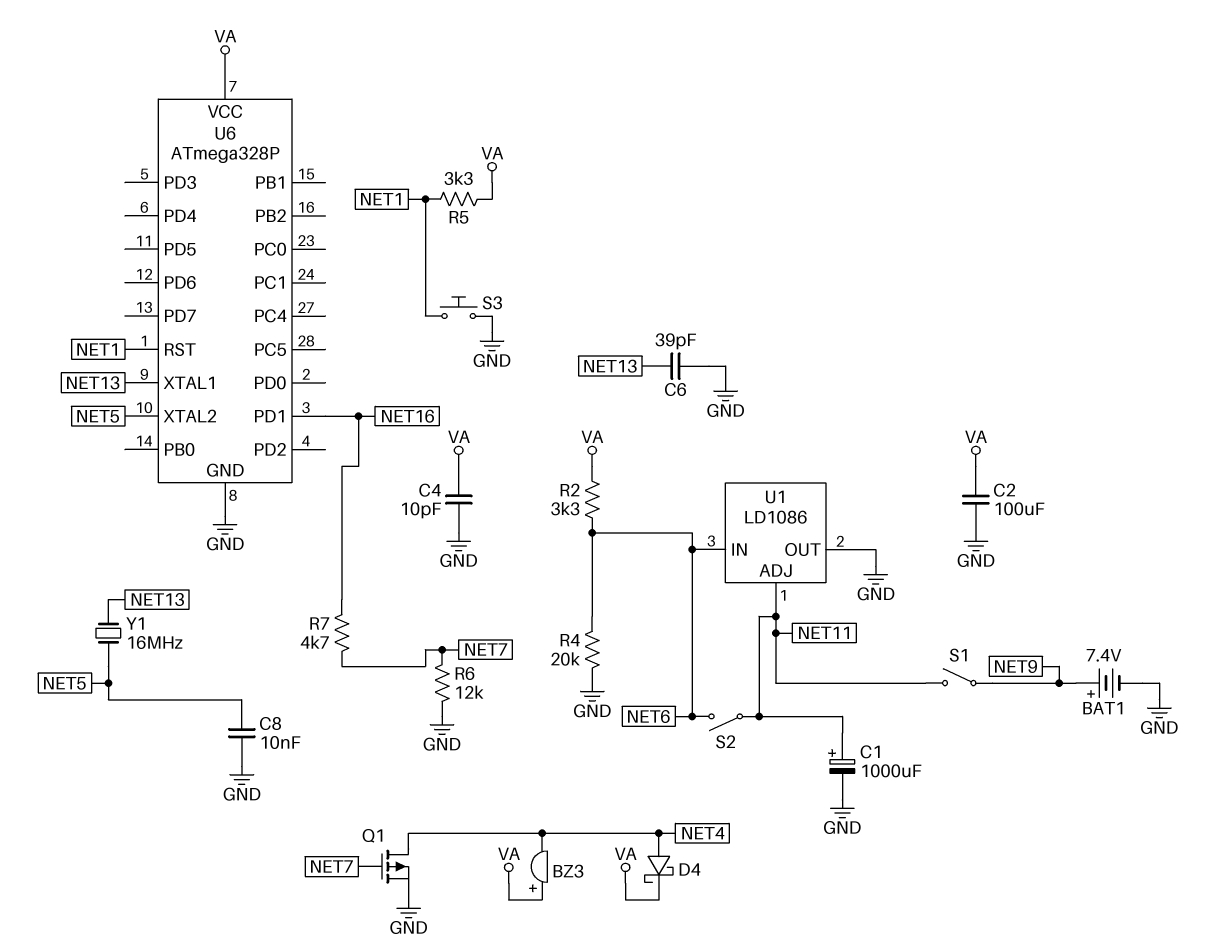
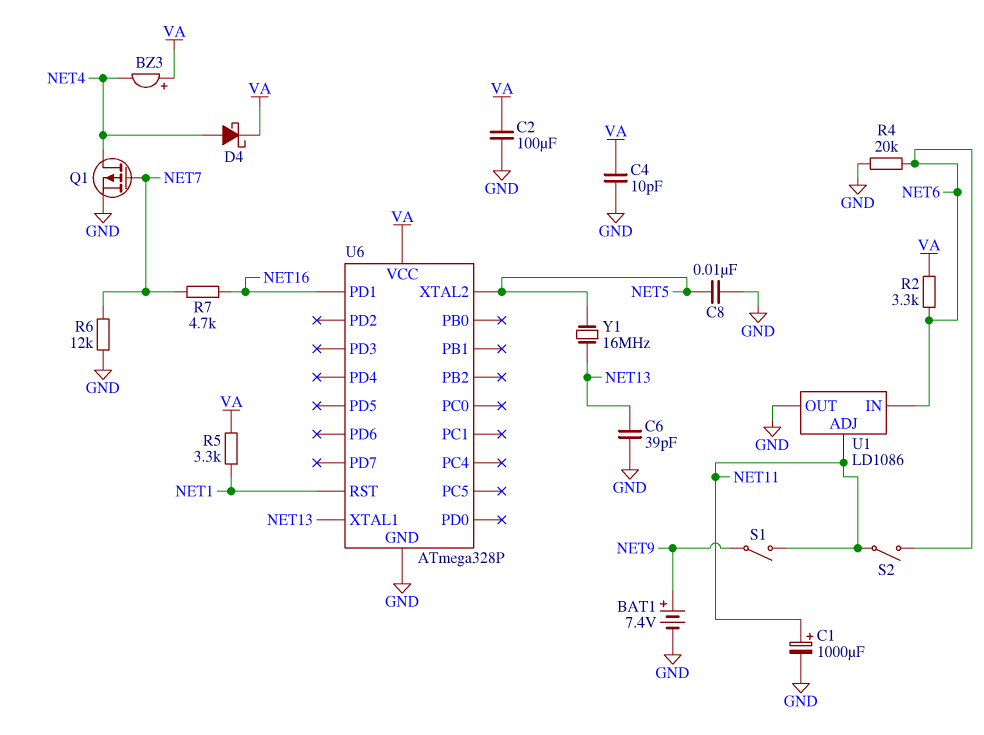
S3: button (GND, NET1) -> none

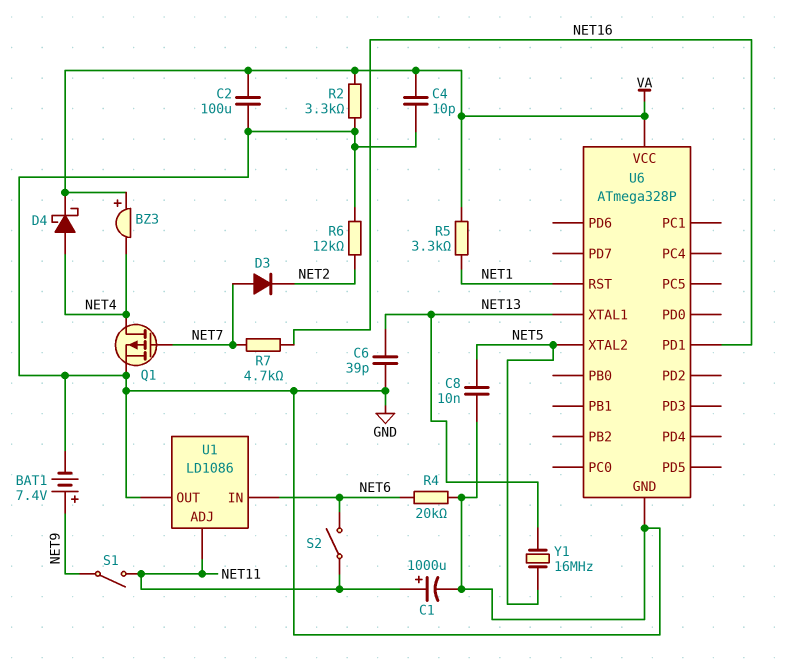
D3: none -> diode (A NET7, K NET2)
R2: 3.3k (NET6, VA) -> 3.3k (GND, VA)
R6: 12k (GND, NET7) -> 12k (GND, NET2)

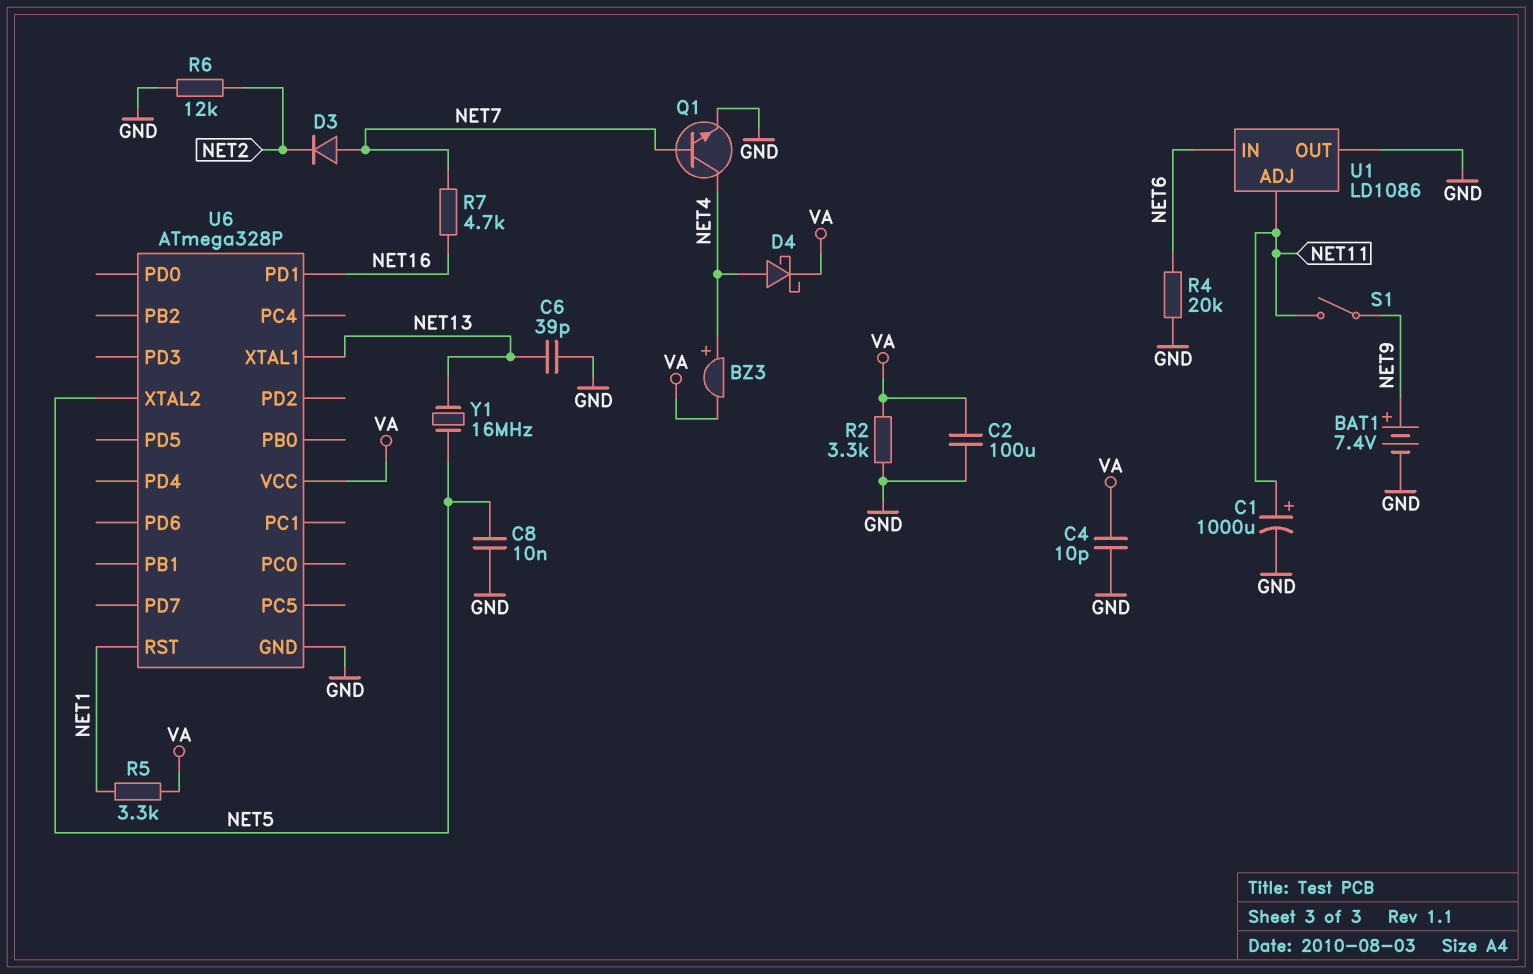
BZ3: buzzer (plus VA, minus NET4) -> buzzer (plus NET4, minus VA)
Q1: PMOS (G NET7, D NET4, S GND) -> NPN (B NET7, C NET4, E GND)
S2: switch (NET6, NET11) -> none

